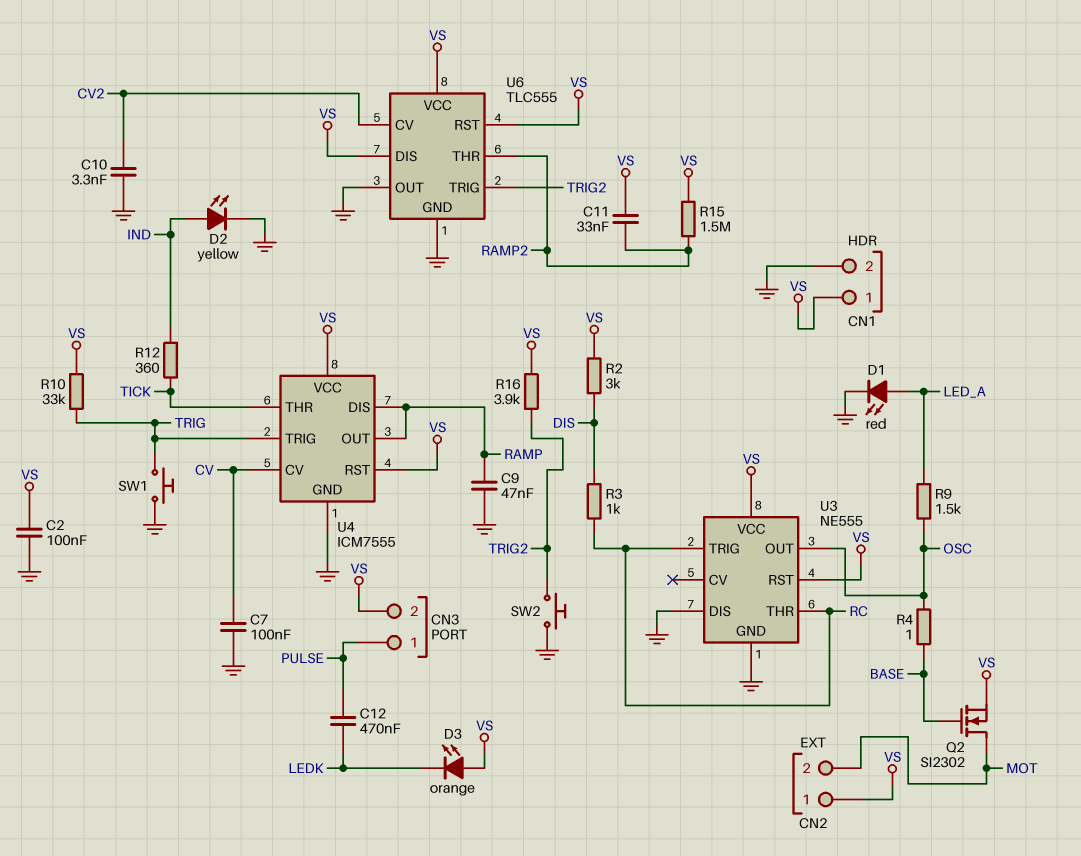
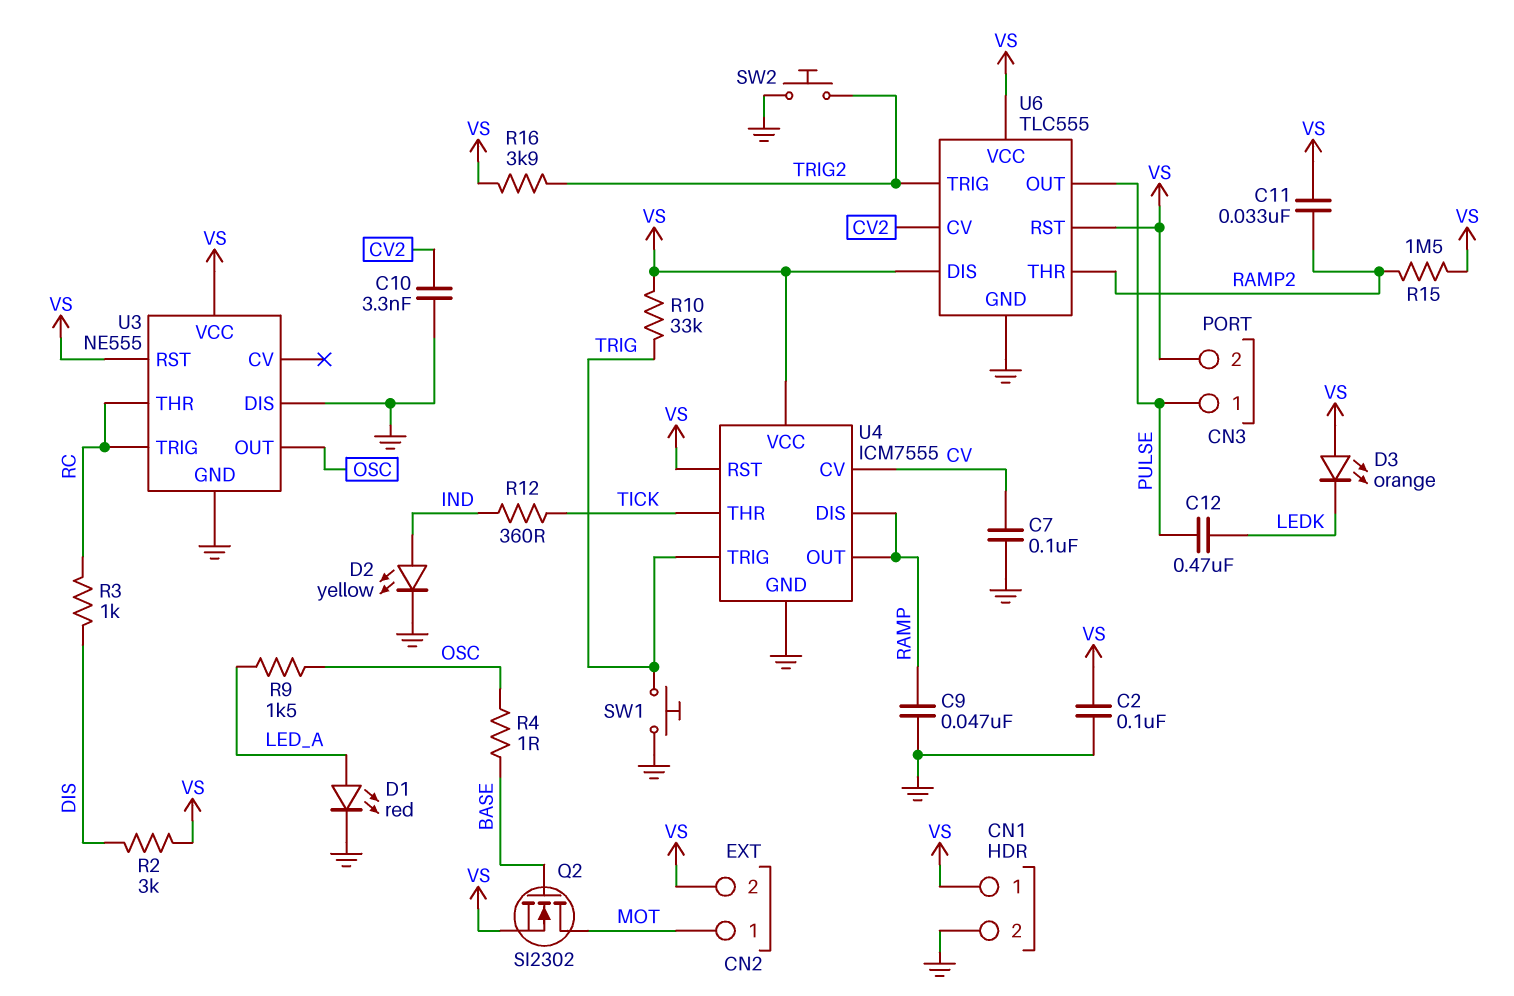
CN2 pin 1: VS -> MOT
CN2 pin 2: MOT -> VS
U6 pin OUT: GND -> PULSE

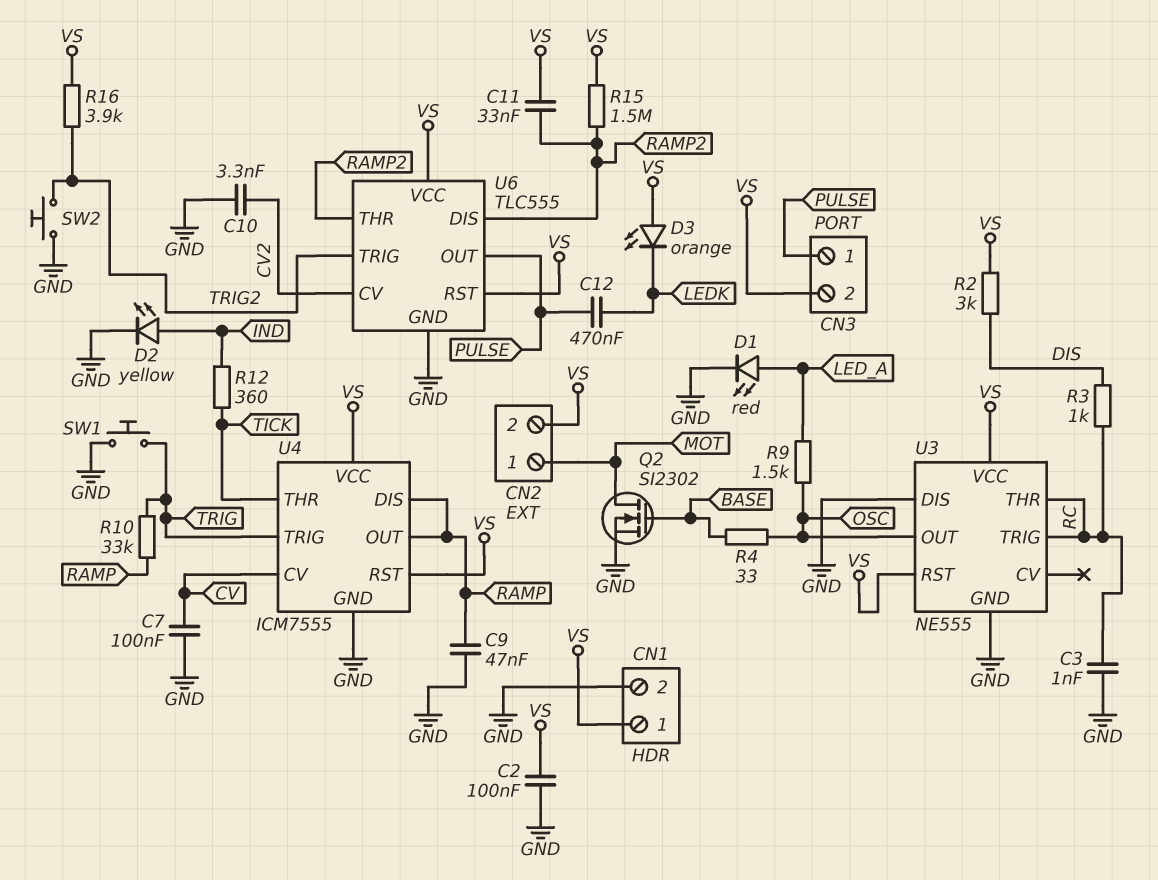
C3: none -> 1nF (GND, RC)
Q2: NMOS SI2302 (G BASE, D MOT, S VS) -> NMOS SI2302 (G BASE, D MOT, S GND)
R4: 1 (BASE, OSC) -> 33 (BASE, OSC)
R10: 33k (TRIG, VS) -> 33k (RAMP, TRIG)
U6 pin DIS: VS -> RAMP2

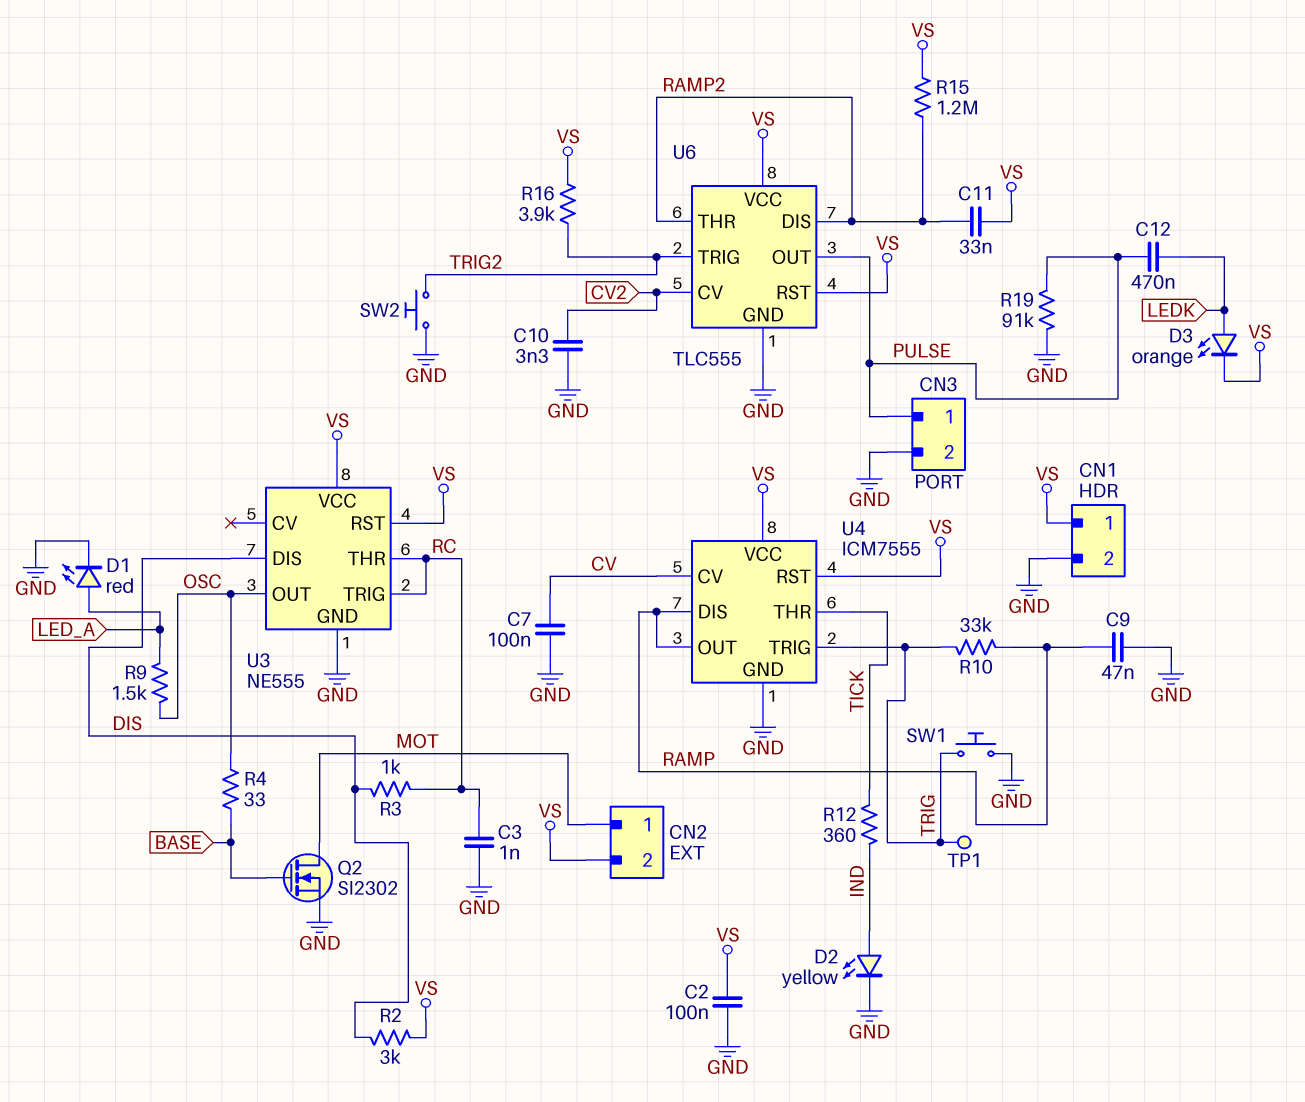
CN3 pin 2: VS -> GND
D3: LED orange (A VS, K LEDK) -> LED orange (A LEDK, K VS)
R15: 1.5M (RAMP2, VS) -> 1.2M (RAMP2, VS)
R19: none -> 91k (GND, PULSE)
TP1: none -> test point (TRIG)
U3 pin DIS: GND -> DIS

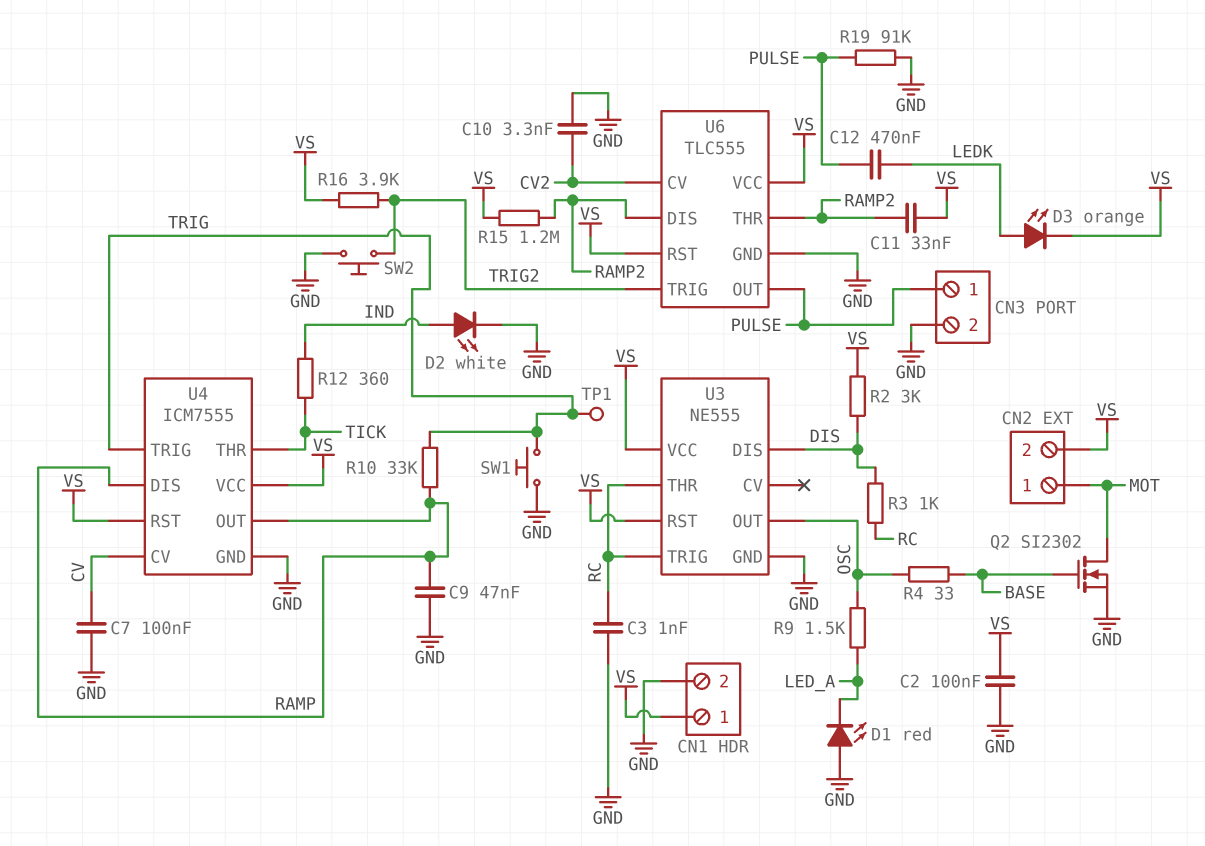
D1: LED red (A LED_A, K GND) -> LED red (A GND, K LED_A)
D2: LED yellow (A IND, K GND) -> LED white (A IND, K GND)

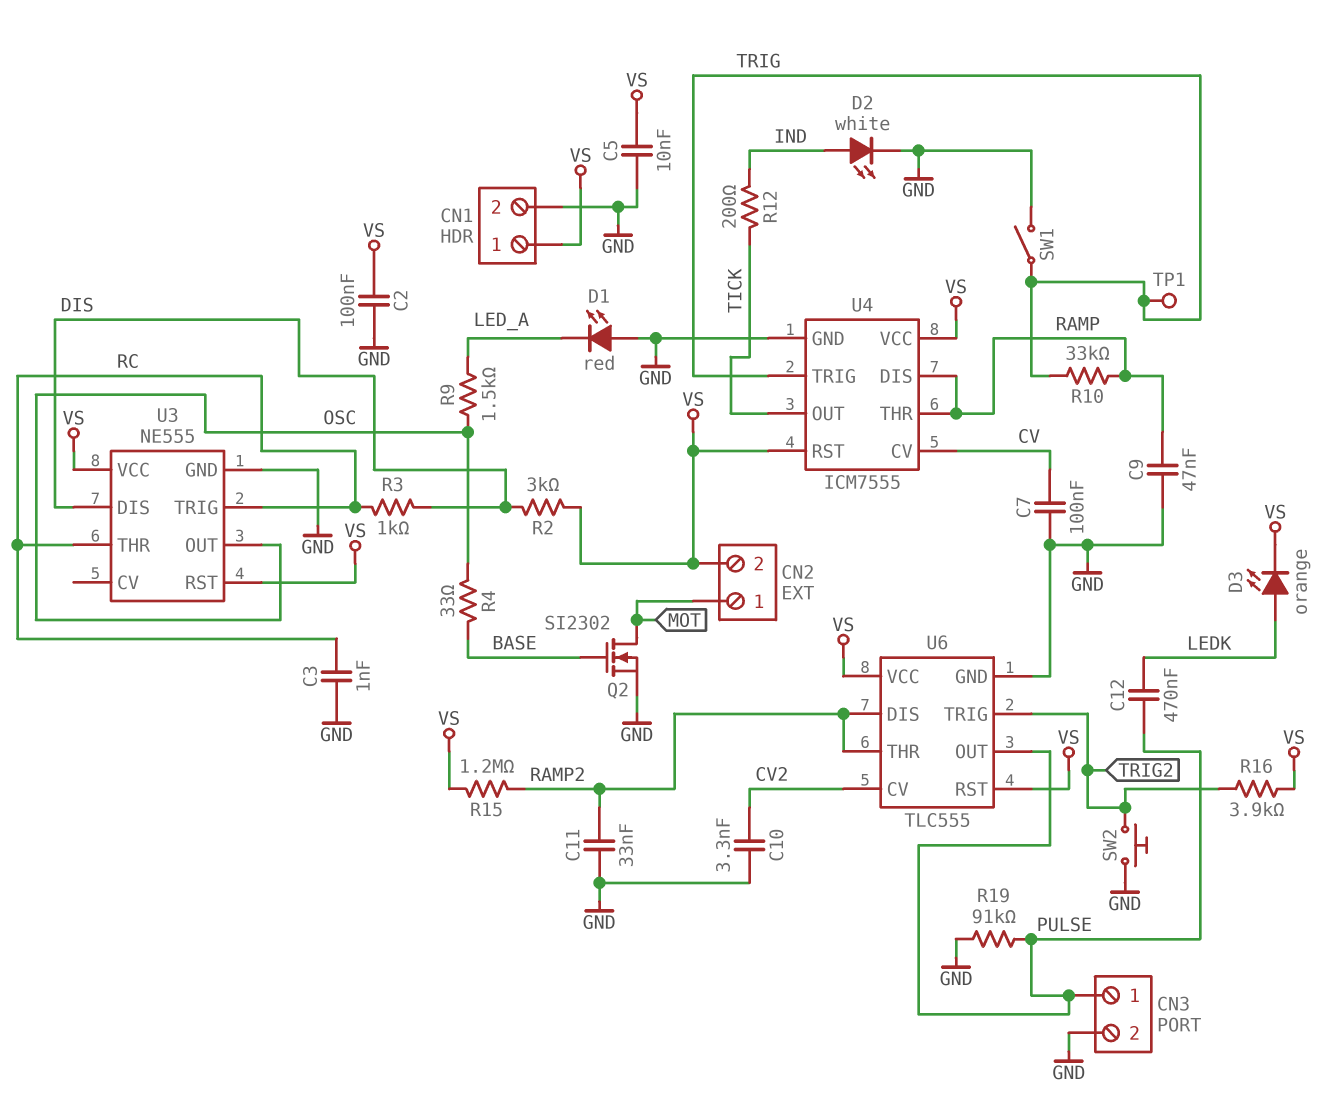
C5: none -> 10nF (GND, VS)
C11: 33nF (RAMP2, VS) -> 33nF (GND, RAMP2)
R12: 360 (IND, TICK) -> 200 (IND, TICK)
SW1: button (GND, TRIG) -> switch (GND, TRIG)
U4 pin OUT: RAMP -> TICK
U4 pin THR: TICK -> RAMP

